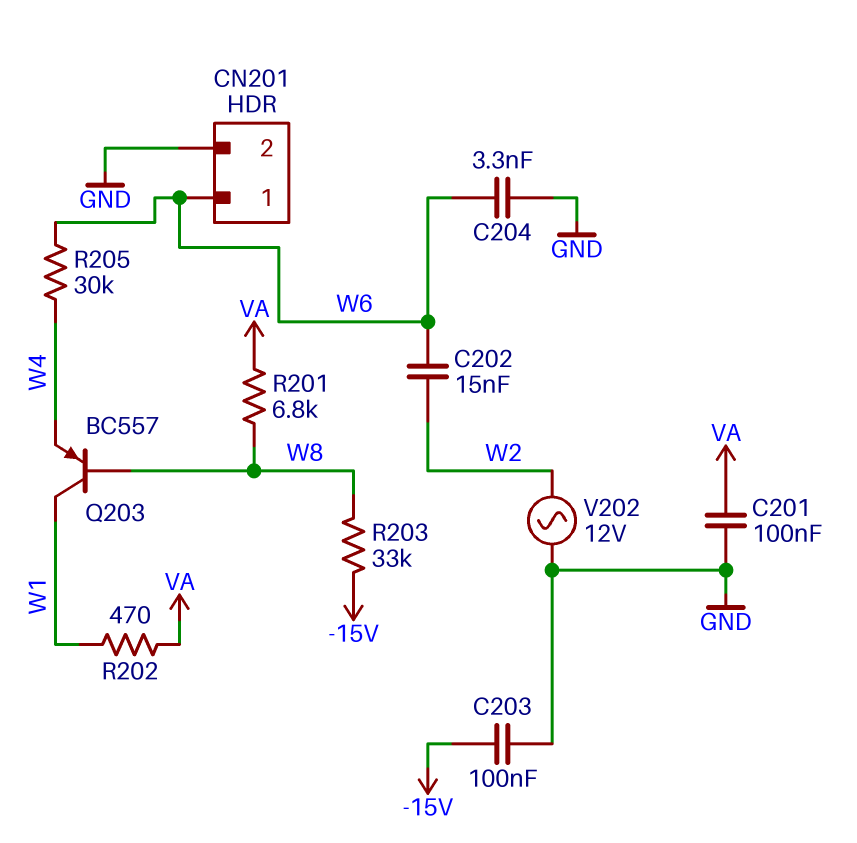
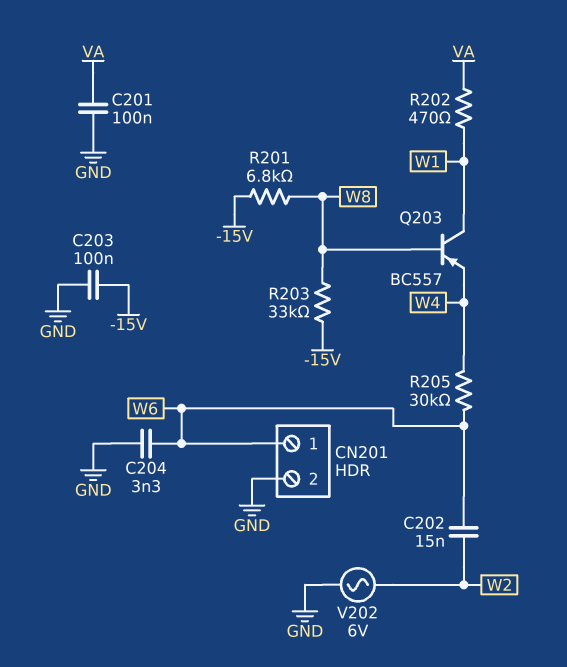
R201: 6.8k (VA, W8) -> 6.8k (-15V, W8)
V202: AC 12V (GND, W2) -> AC 6V (GND, W2)

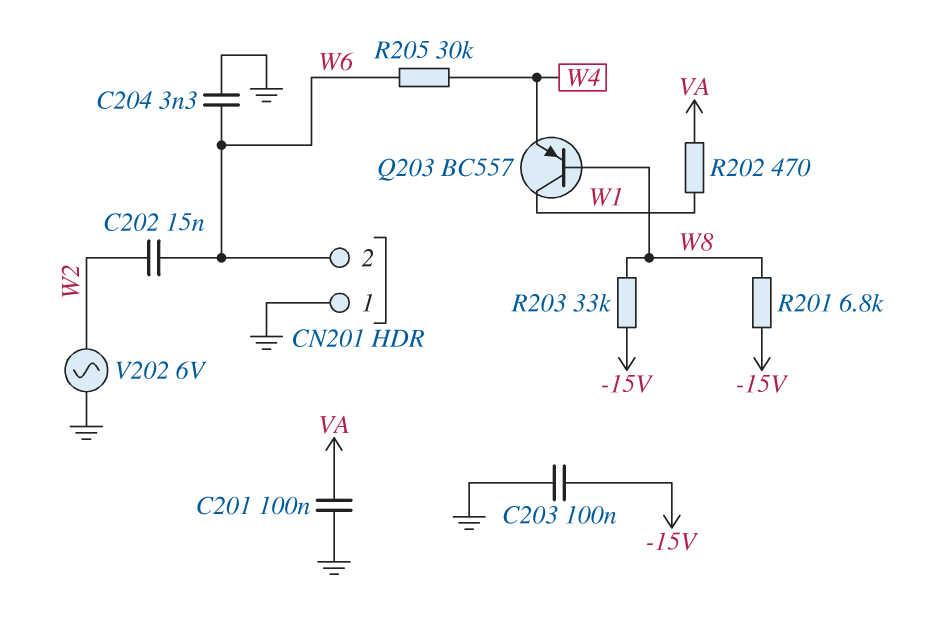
CN201 pin 1: W6 -> GND
CN201 pin 2: GND -> W6

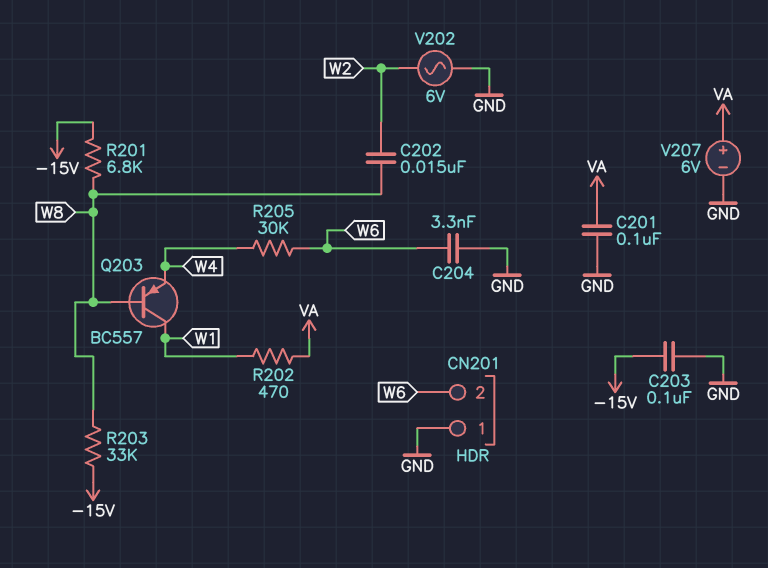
C202: 15nF (W2, W6) -> 15nF (W2, W8)
V207: none -> 6V (plus VA, minus GND)

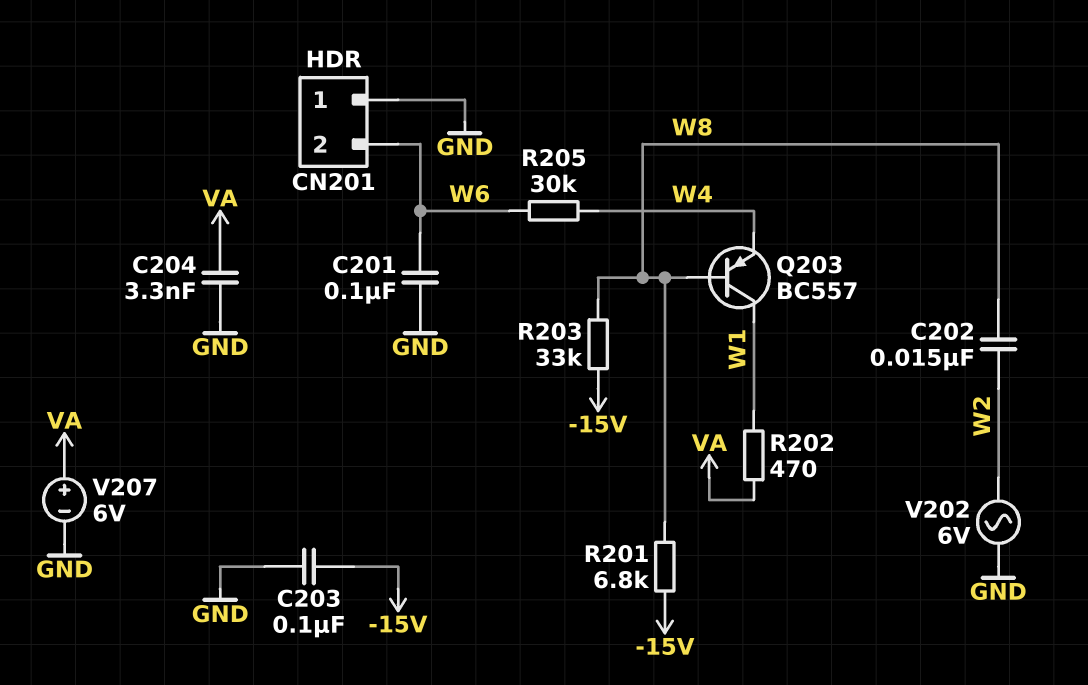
C201: 100nF (GND, VA) -> 100nF (GND, W6)
C204: 3.3nF (GND, W6) -> 3.3nF (GND, VA)

